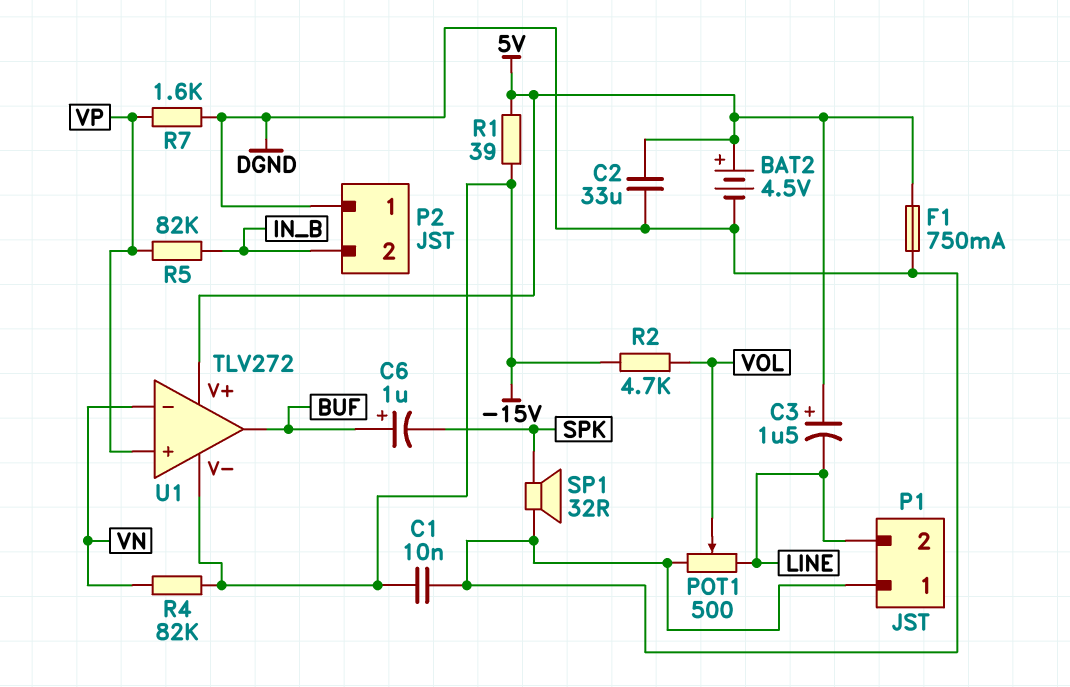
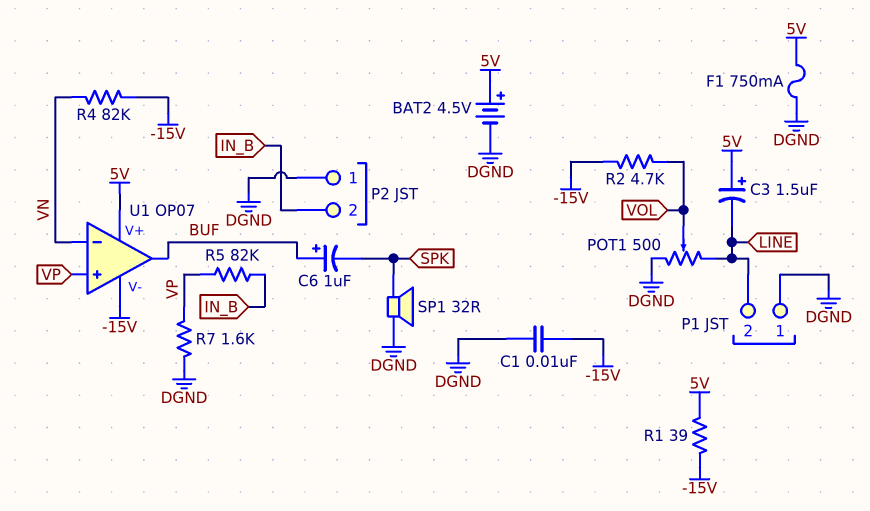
C2: 33uF (5V, DGND) -> none
U1: TLV272 -> OP07

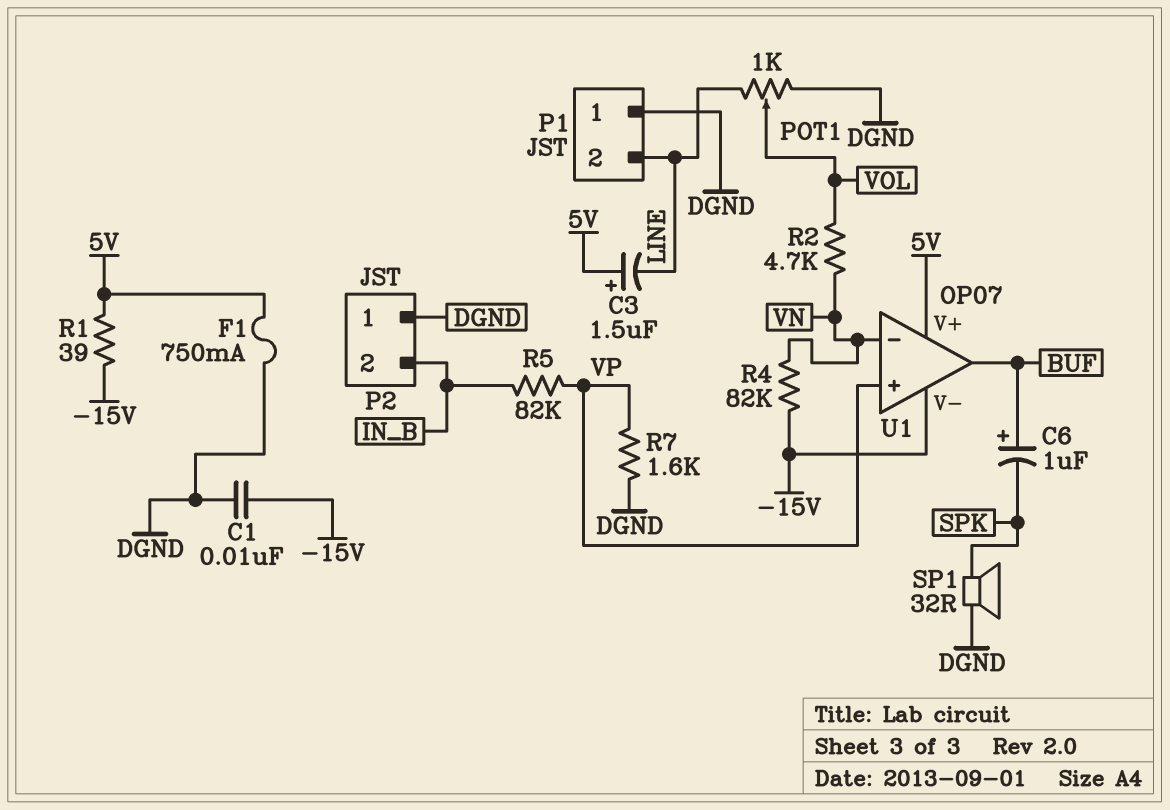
BAT2: 4.5V (plus 5V, minus DGND) -> none
POT1: 500 (DGND, LINE, wiper VOL) -> 1k (DGND, LINE, wiper VOL)
R2: 4.7k (-15V, VOL) -> 4.7k (VN, VOL)

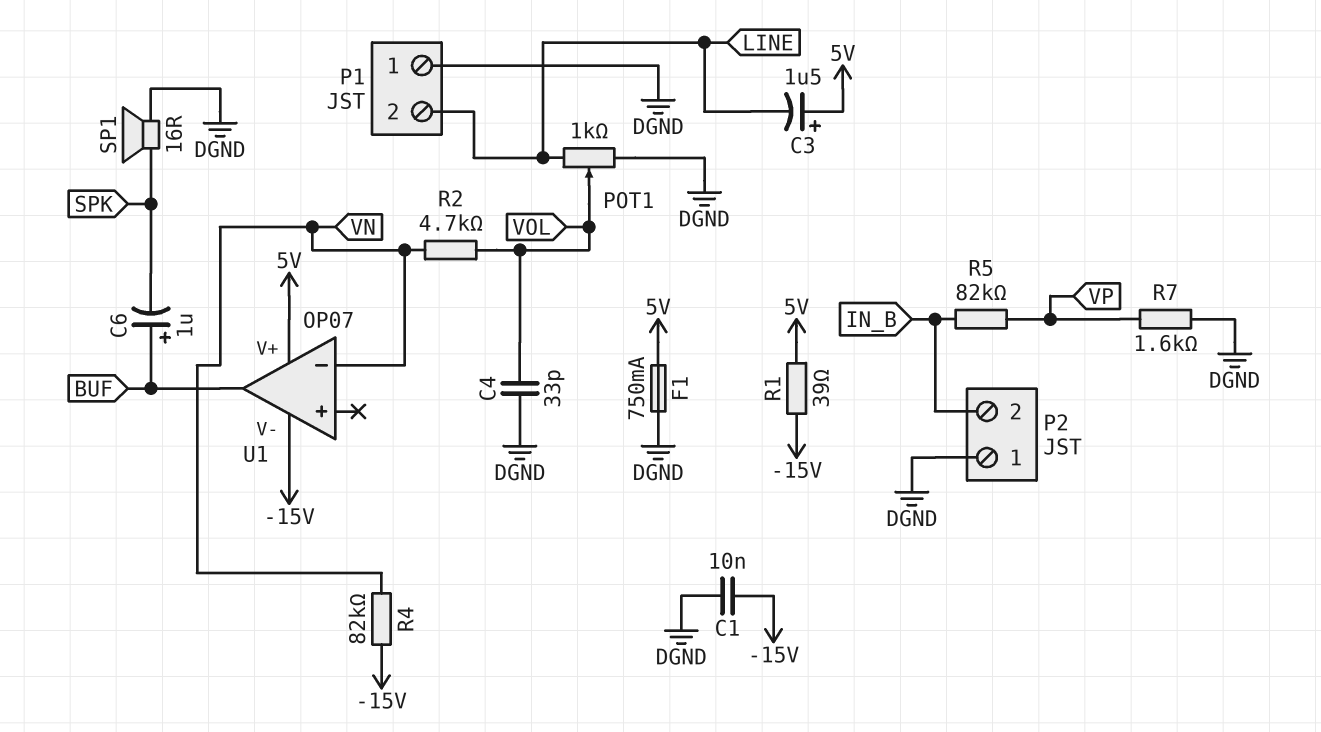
C4: none -> 33pF (DGND, VOL)
SP1: speaker 32R (DGND, SPK) -> speaker 16R (DGND, SPK)
U1 pin in+: VP -> none

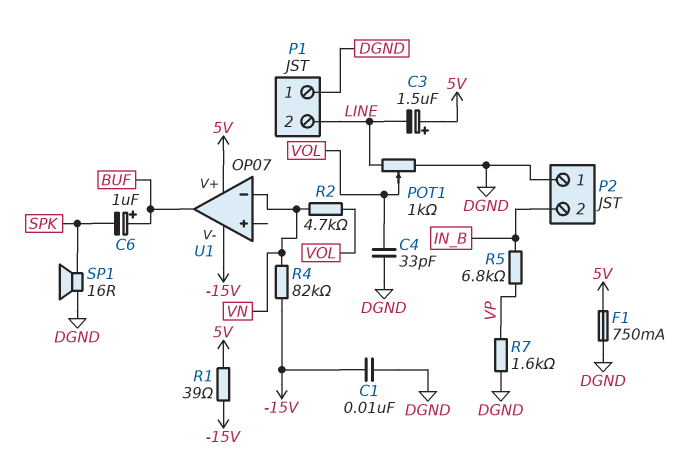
R5: 82k (IN_B, VP) -> 6.8k (IN_B, VP)

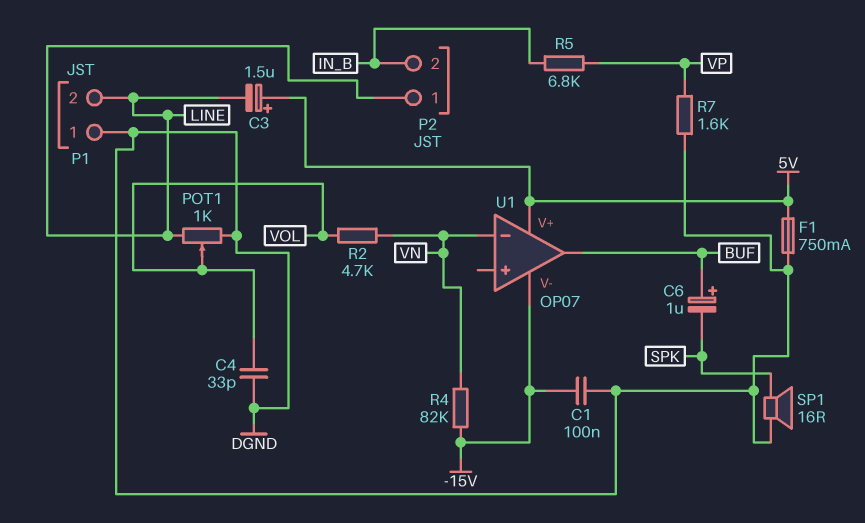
C1: 10nF (-15V, DGND) -> 100nF (-15V, DGND)
P2 pin 1: DGND -> LINE
R1: 39 (-15V, 5V) -> none

